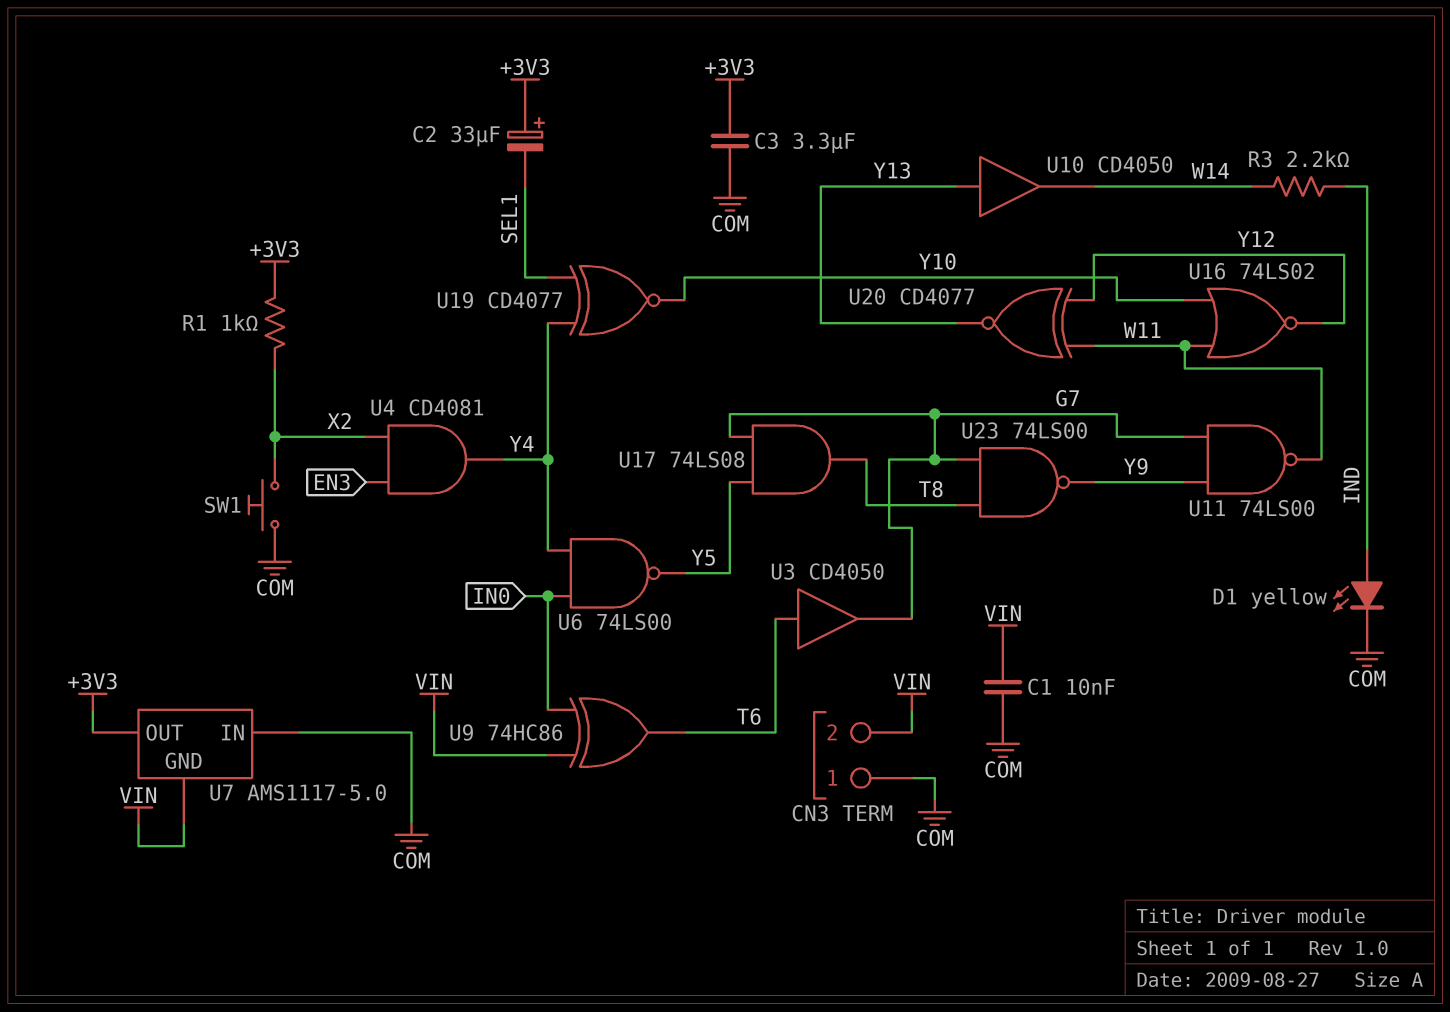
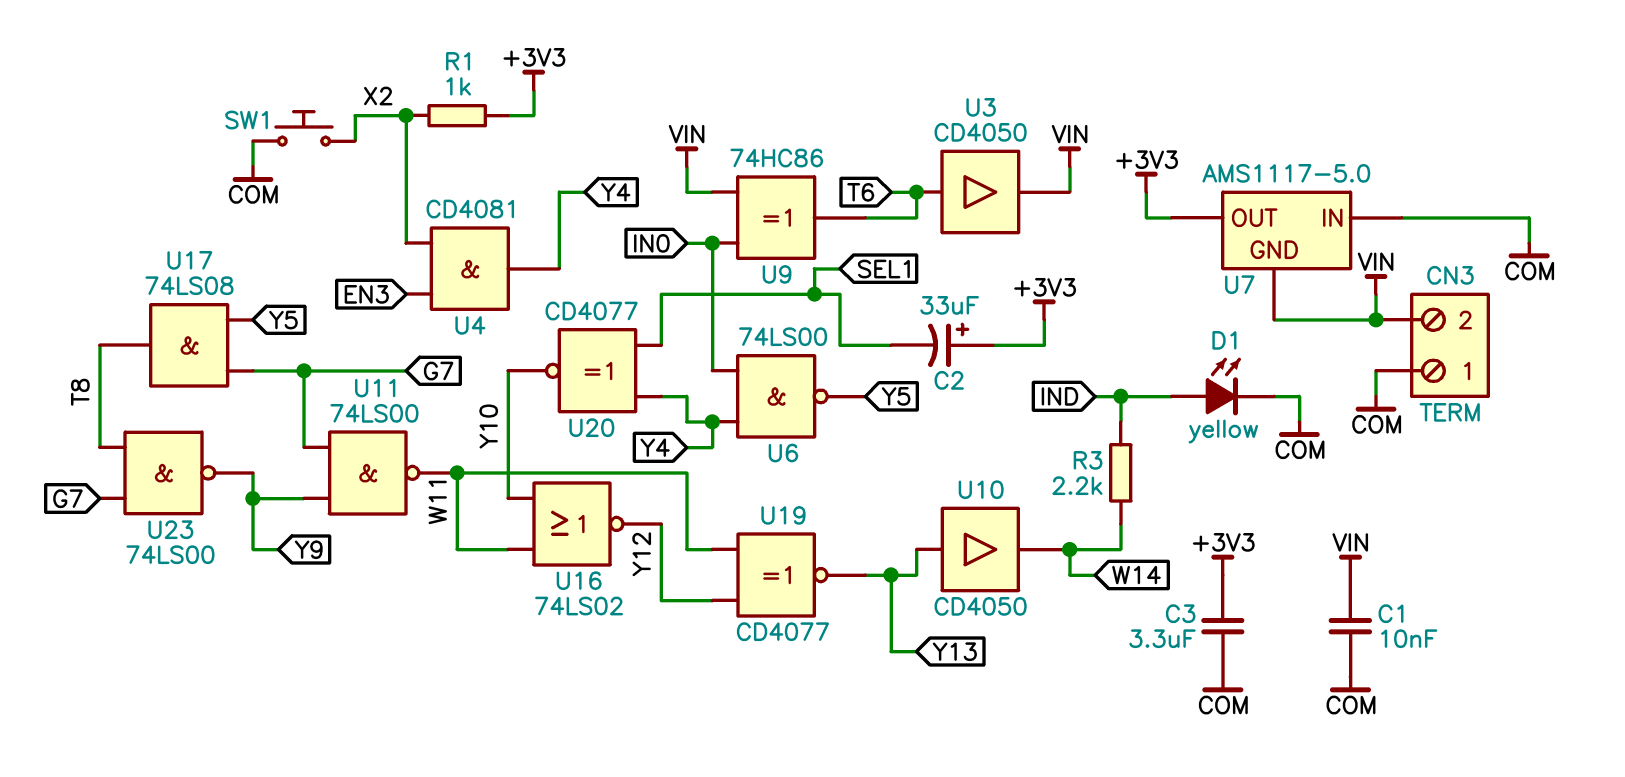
U3: buffer CD4050 (in T6, out G7) -> buffer CD4050 (in T6, out VIN)
U19: XNOR CD4077 (in SEL1, in Y4, out Y10) -> XNOR CD4077 (in W11, in Y12, out Y13)
U20: XNOR CD4077 (in W11, in Y12, out Y13) -> XNOR CD4077 (in SEL1, in Y4, out Y10)

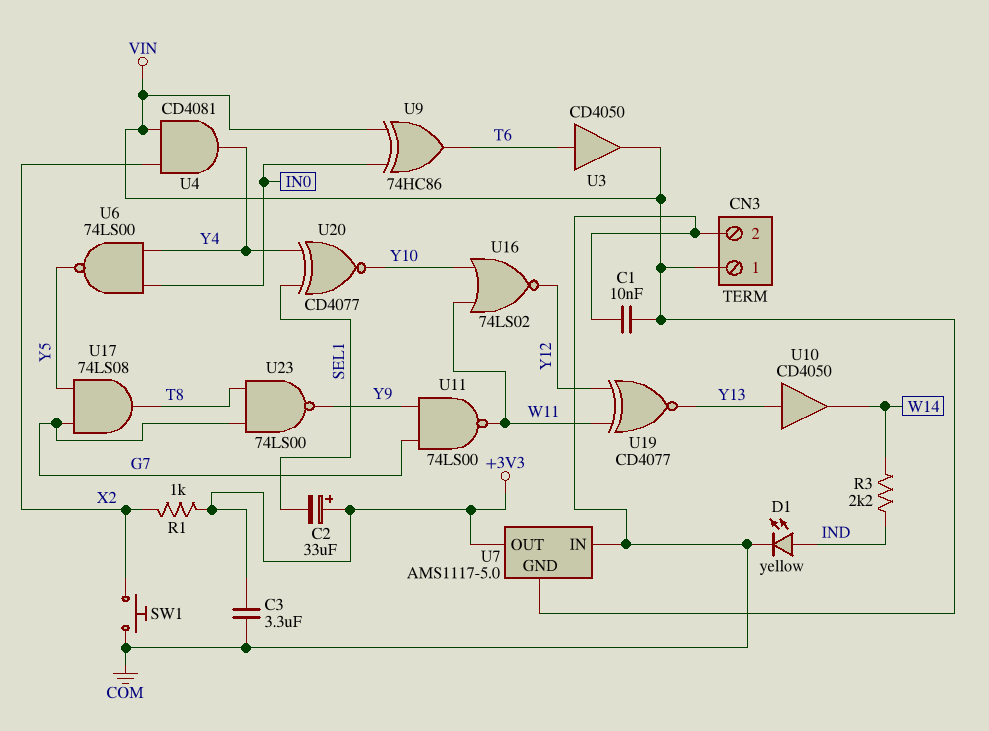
CN3 pin 1: COM -> VIN
CN3 pin 2: VIN -> COM
U4: AND CD4081 (in EN3, in X2, out Y4) -> AND CD4081 (in VIN, in X2, out Y4)

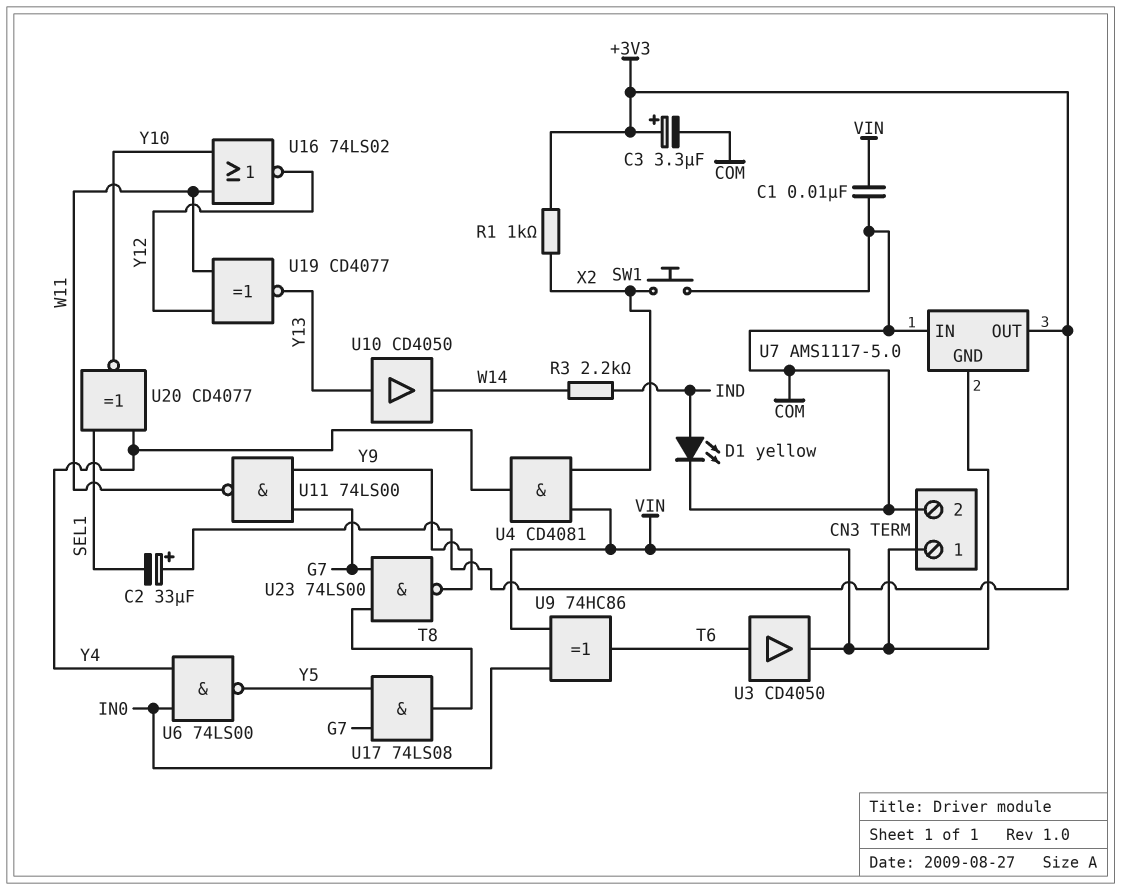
C3: 3.3uF (+3V3, COM) -> 3.3uF (plus +3V3, minus COM)

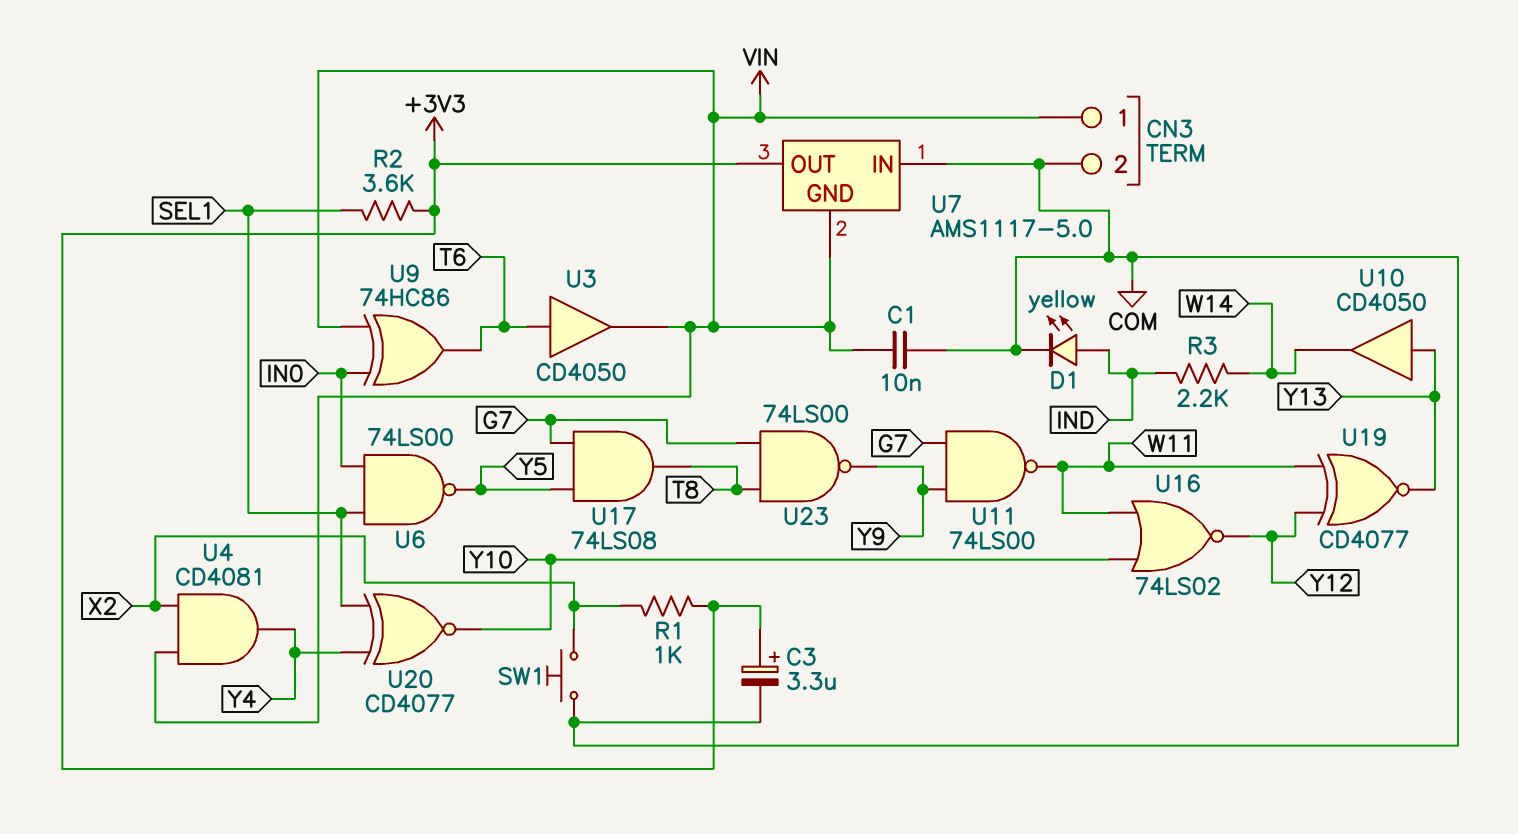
C2: 33uF (plus +3V3, minus SEL1) -> none
R2: none -> 3.6k (+3V3, SEL1)
U6: NAND 74LS00 (in IN0, in Y4, out Y5) -> NAND 74LS00 (in IN0, in SEL1, out Y5)

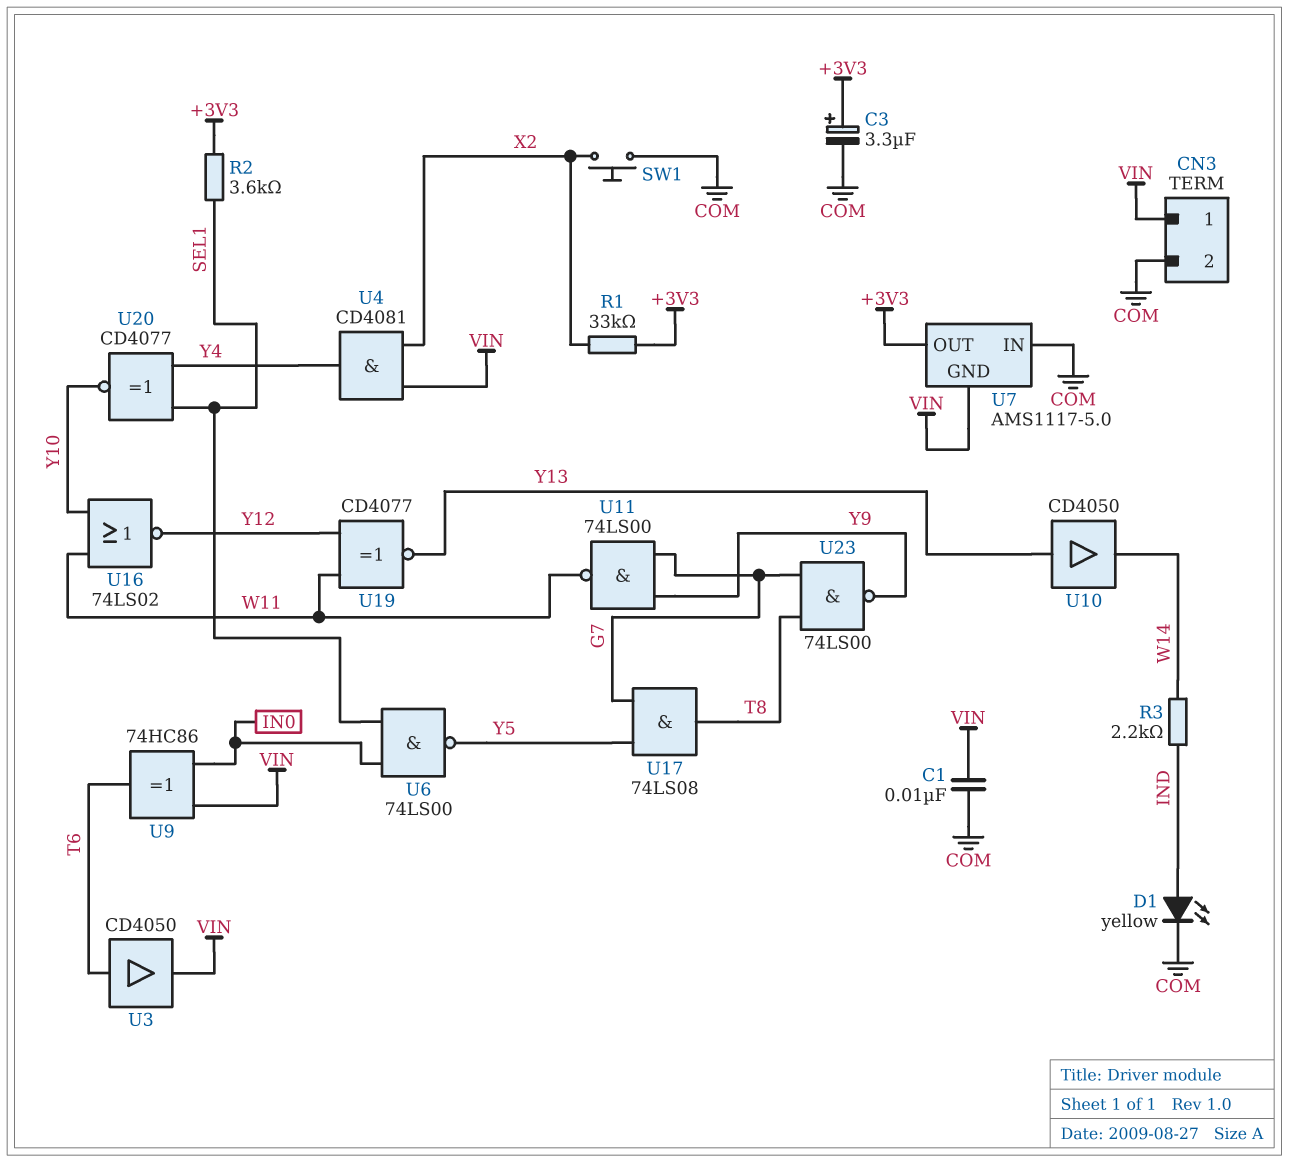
R1: 1k (+3V3, X2) -> 33k (+3V3, X2)

